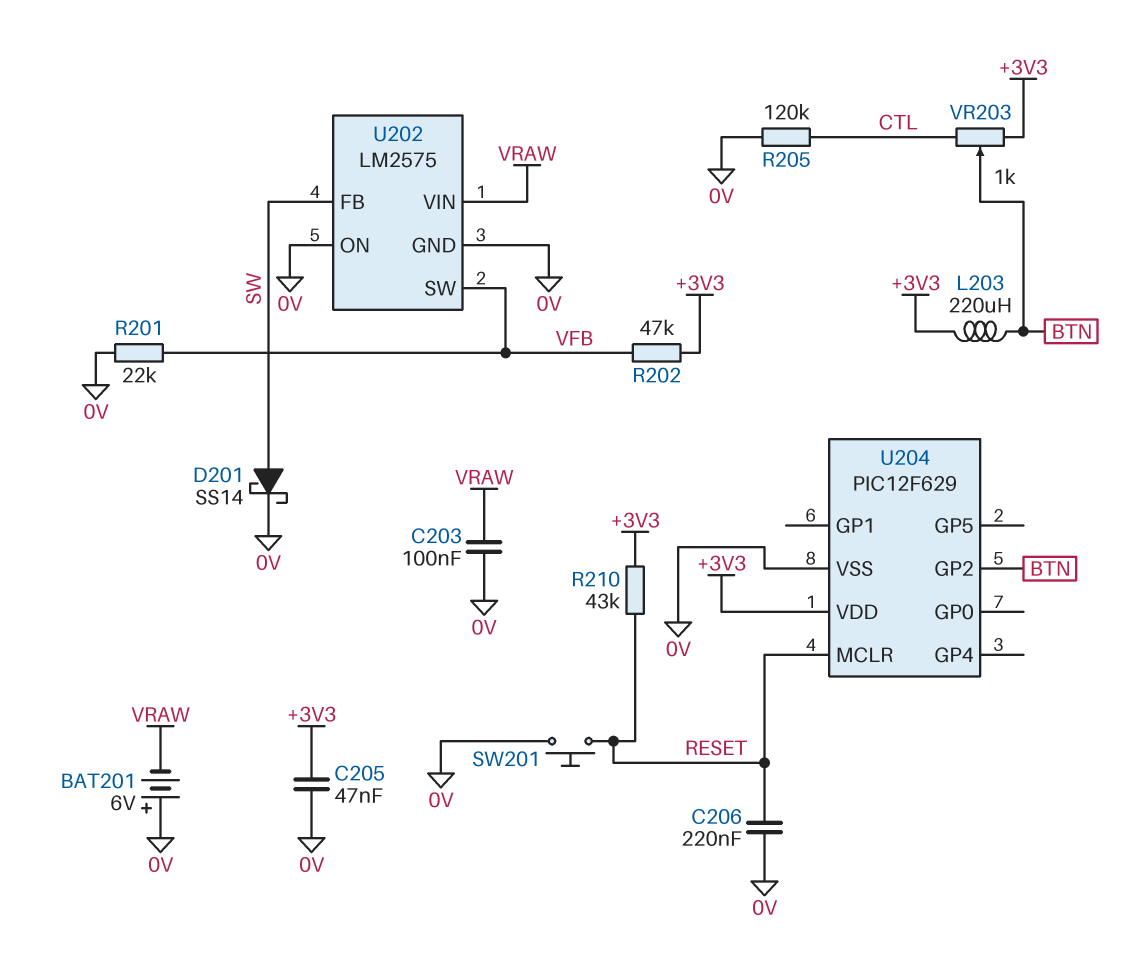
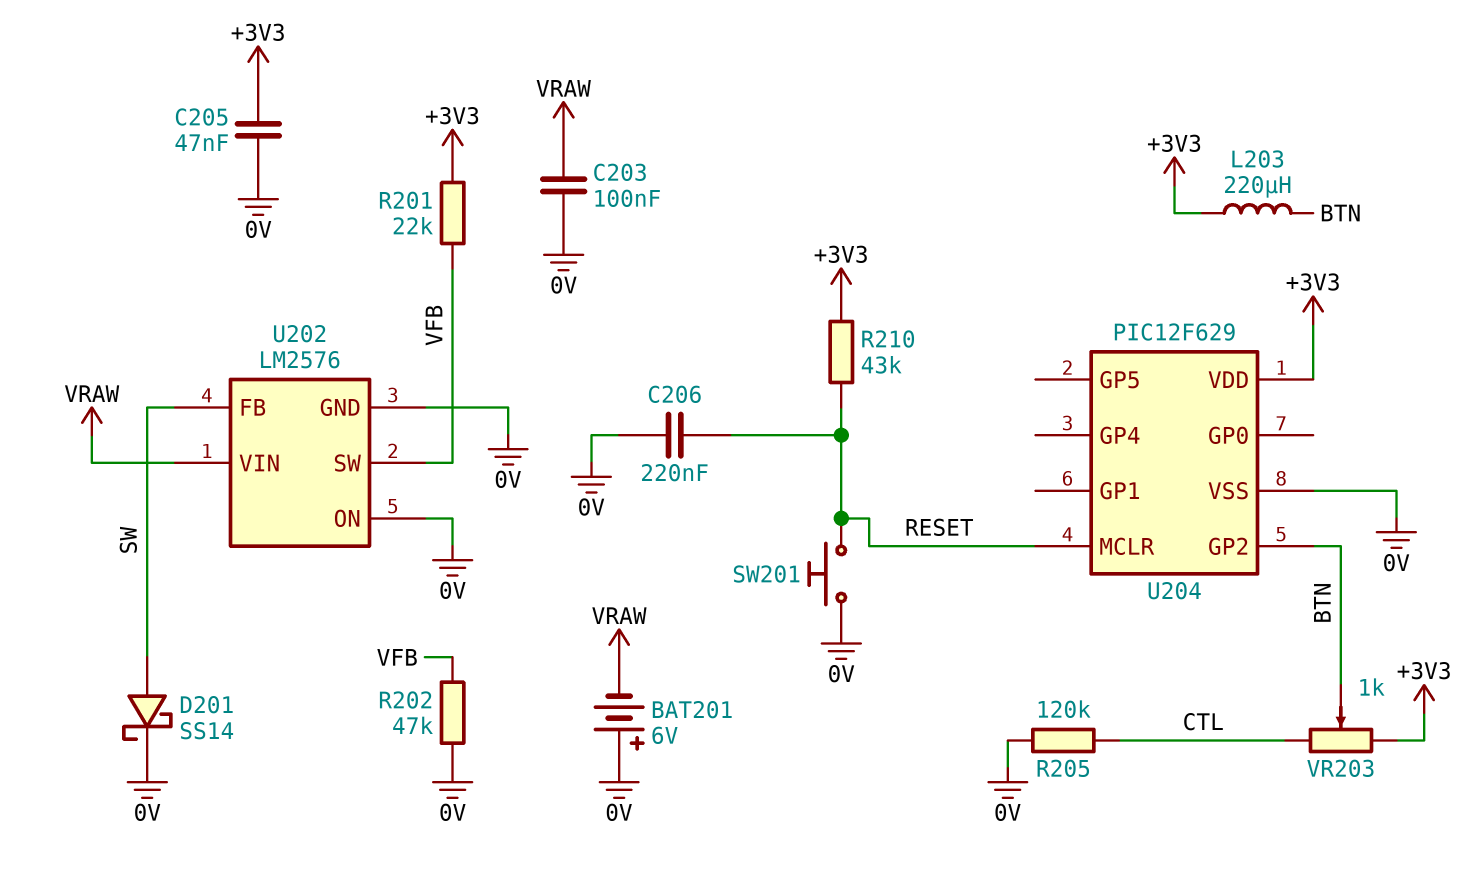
R201: 22k (0V, VFB) -> 22k (+3V3, VFB)
R202: 47k (+3V3, VFB) -> 47k (0V, VFB)
U202: LM2575 -> LM2576

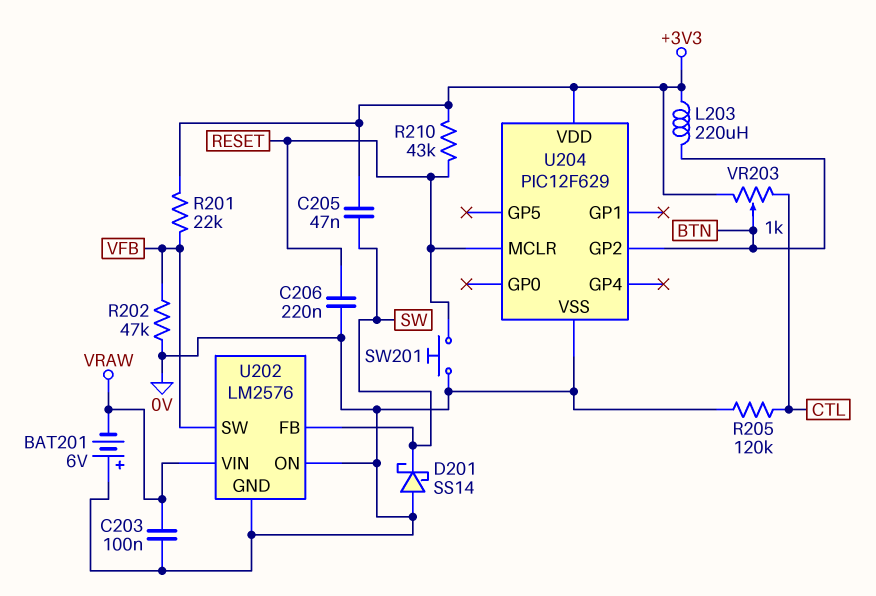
C205: 47nF (+3V3, 0V) -> 47nF (+3V3, SW)
D201: schottky SS14 (A SW, K 0V) -> schottky SS14 (A 0V, K SW)

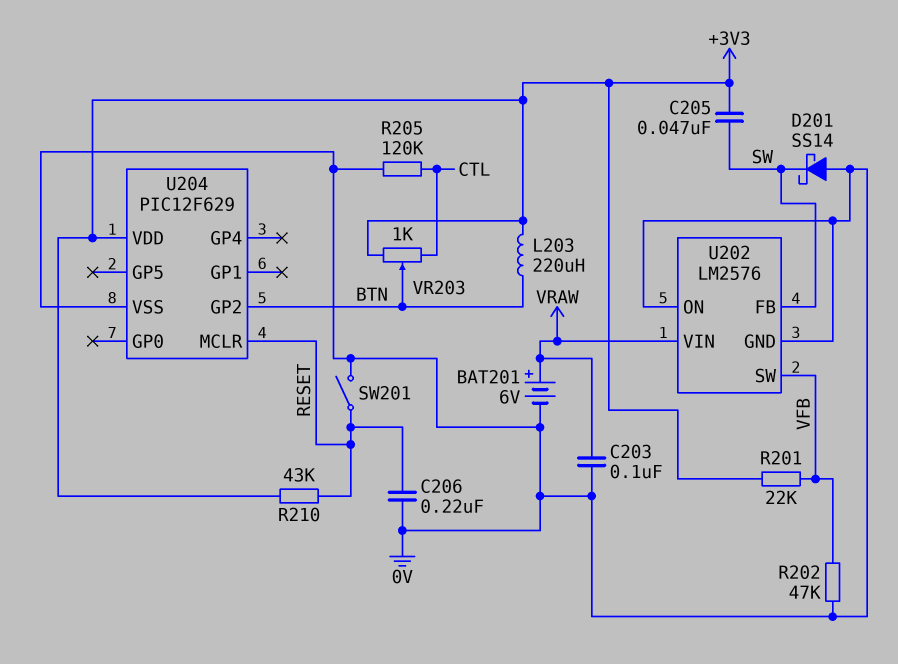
BAT201: 6V (plus 0V, minus VRAW) -> 6V (plus VRAW, minus 0V)
SW201: button (0V, RESET) -> switch (0V, RESET)

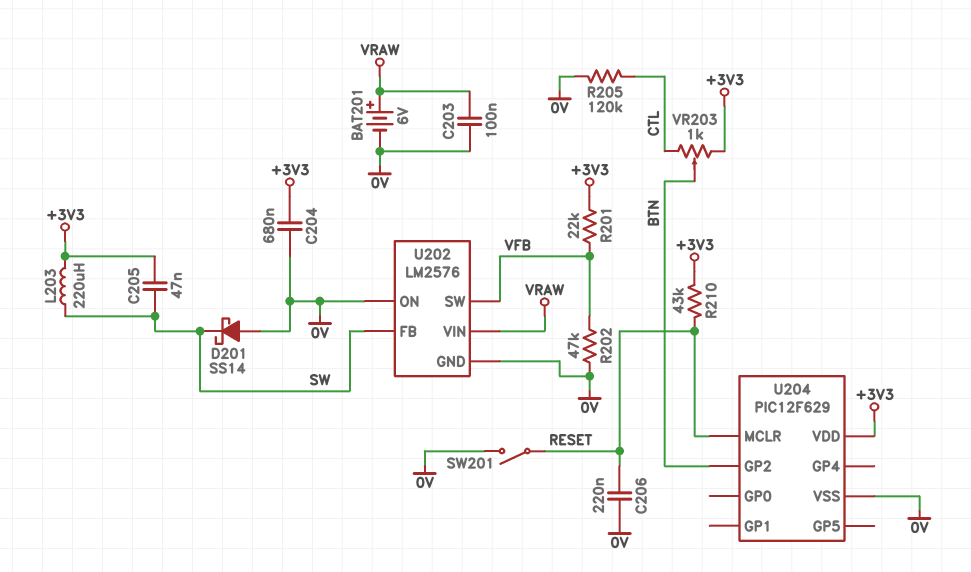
C204: none -> 680nF (+3V3, 0V)
L203: 220uH (+3V3, BTN) -> 220uH (+3V3, SW)

